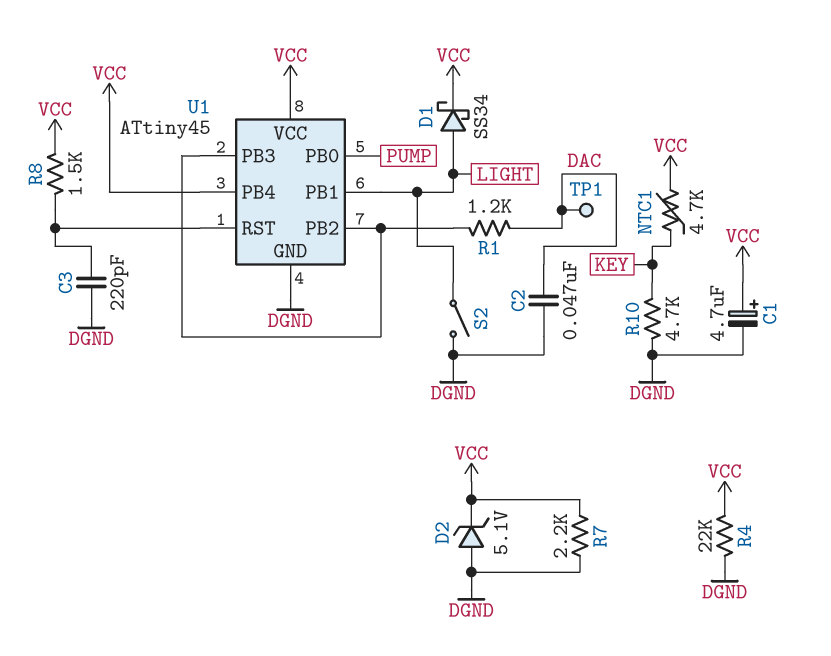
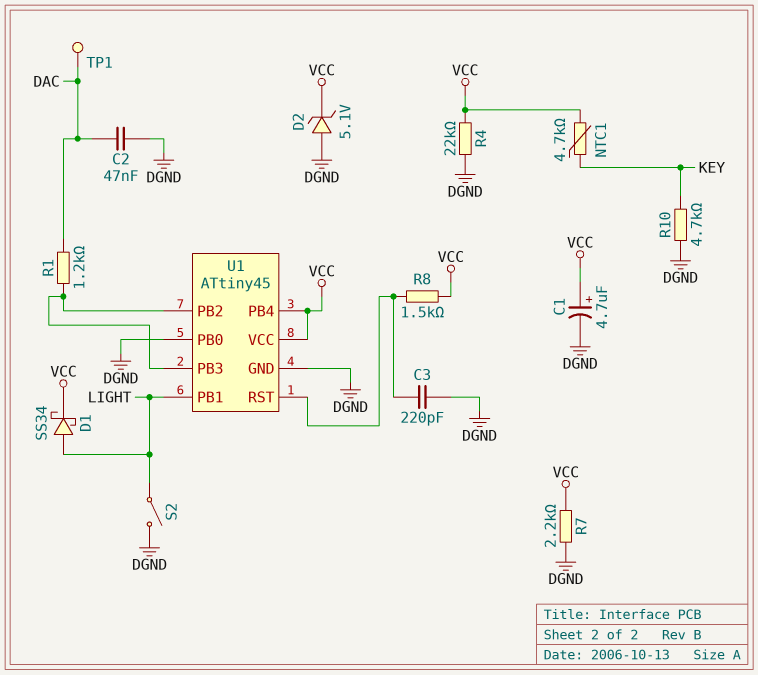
U1 pin PB0: PUMP -> DGND

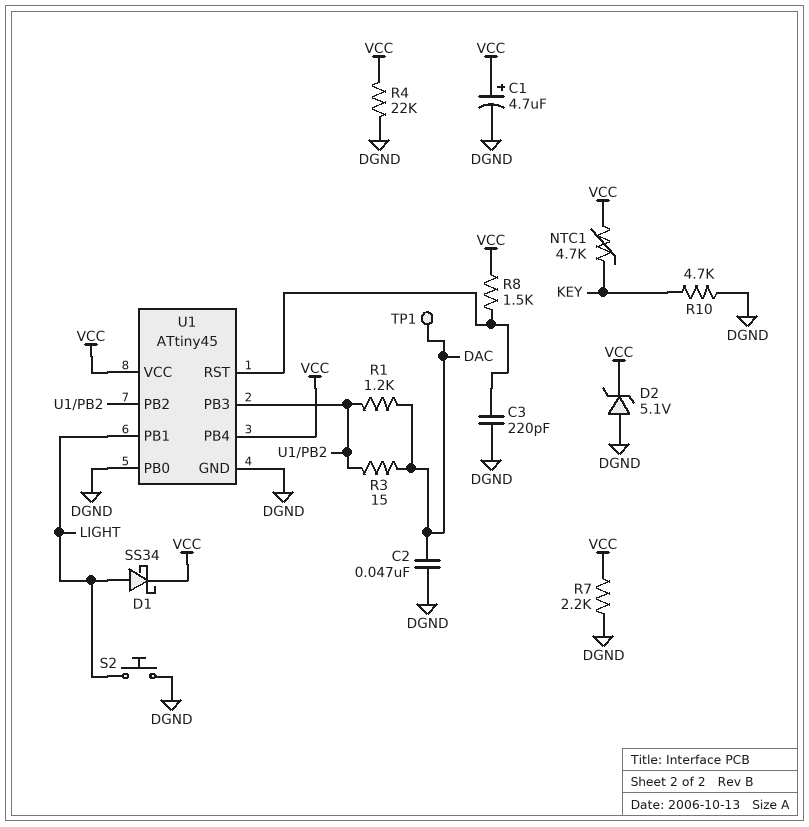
R3: none -> 15 (DAC, U1/PB2)
S2: switch (DGND, LIGHT) -> button (DGND, LIGHT)

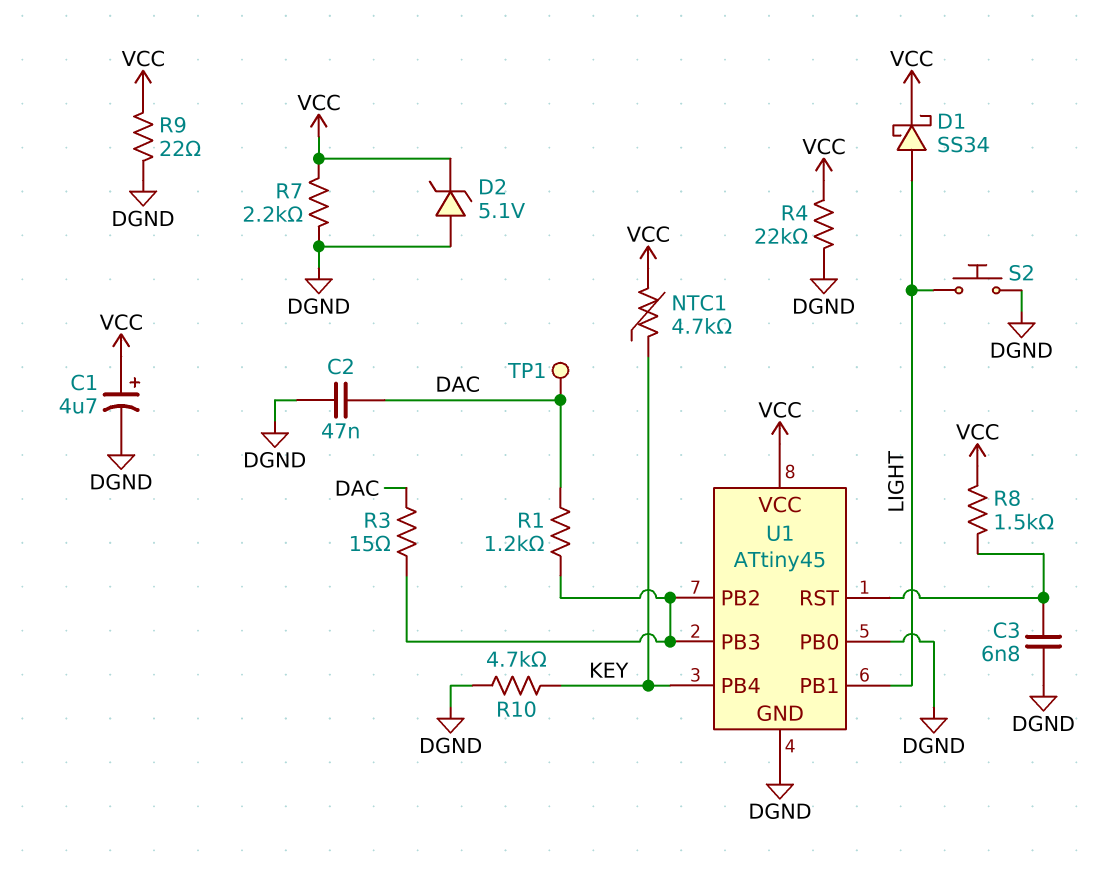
C3: 220pF (DGND, U1/RST) -> 6.8nF (DGND, U1/RST)
R9: none -> 22 (DGND, VCC)
U1 pin PB4: VCC -> KEY

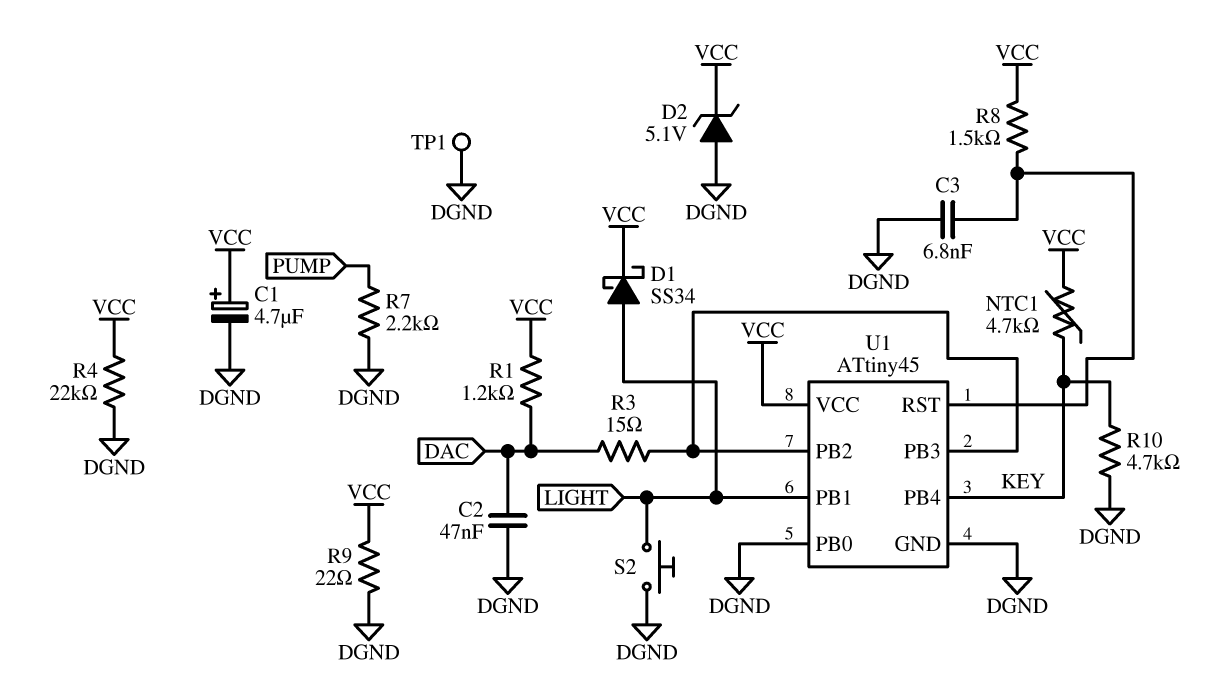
R1: 1.2k (DAC, U1/PB2) -> 1.2k (DAC, VCC)
R7: 2.2k (DGND, VCC) -> 2.2k (DGND, PUMP)
TP1: test point (DAC) -> test point (DGND)

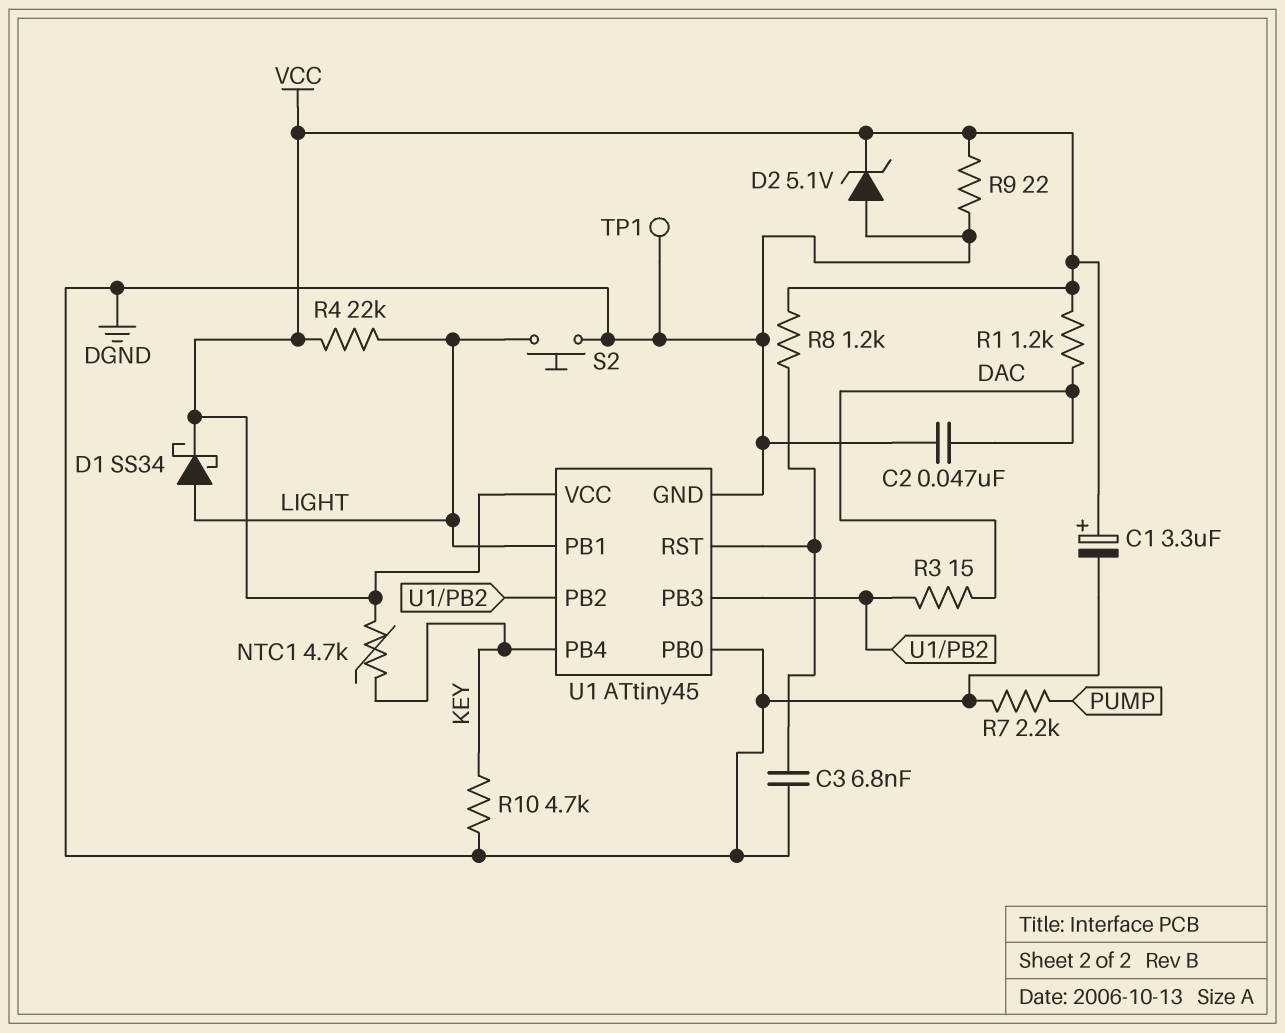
C1: 4.7uF (plus VCC, minus DGND) -> 3.3uF (plus VCC, minus DGND)
R4: 22k (DGND, VCC) -> 22k (LIGHT, VCC)
R8: 1.5k (U1/RST, VCC) -> 1.2k (U1/RST, VCC)

